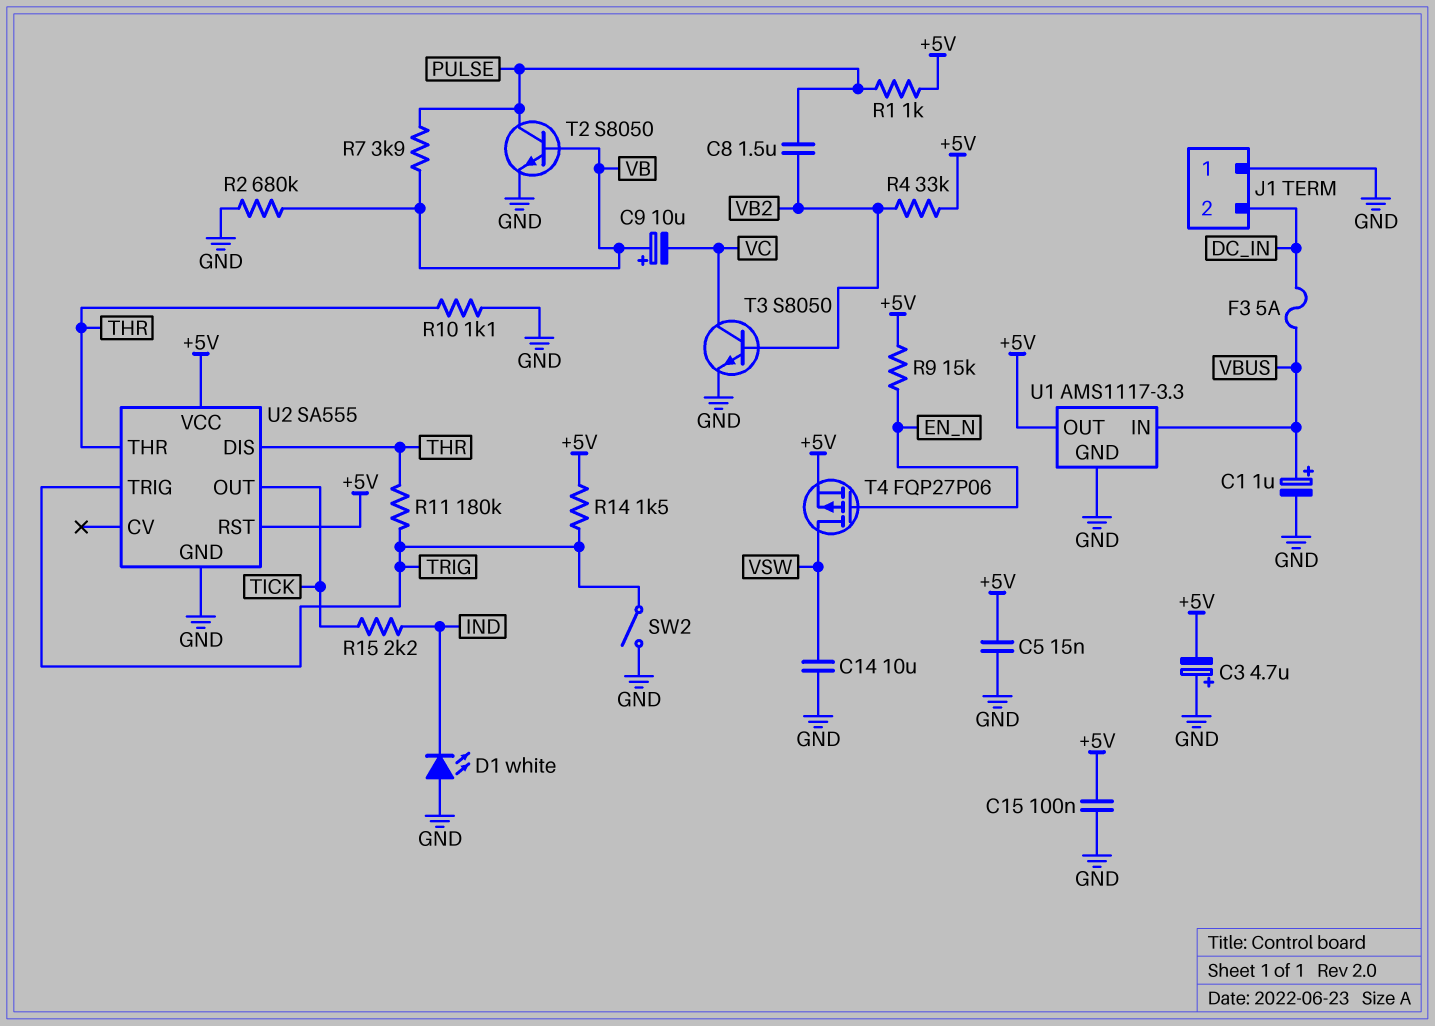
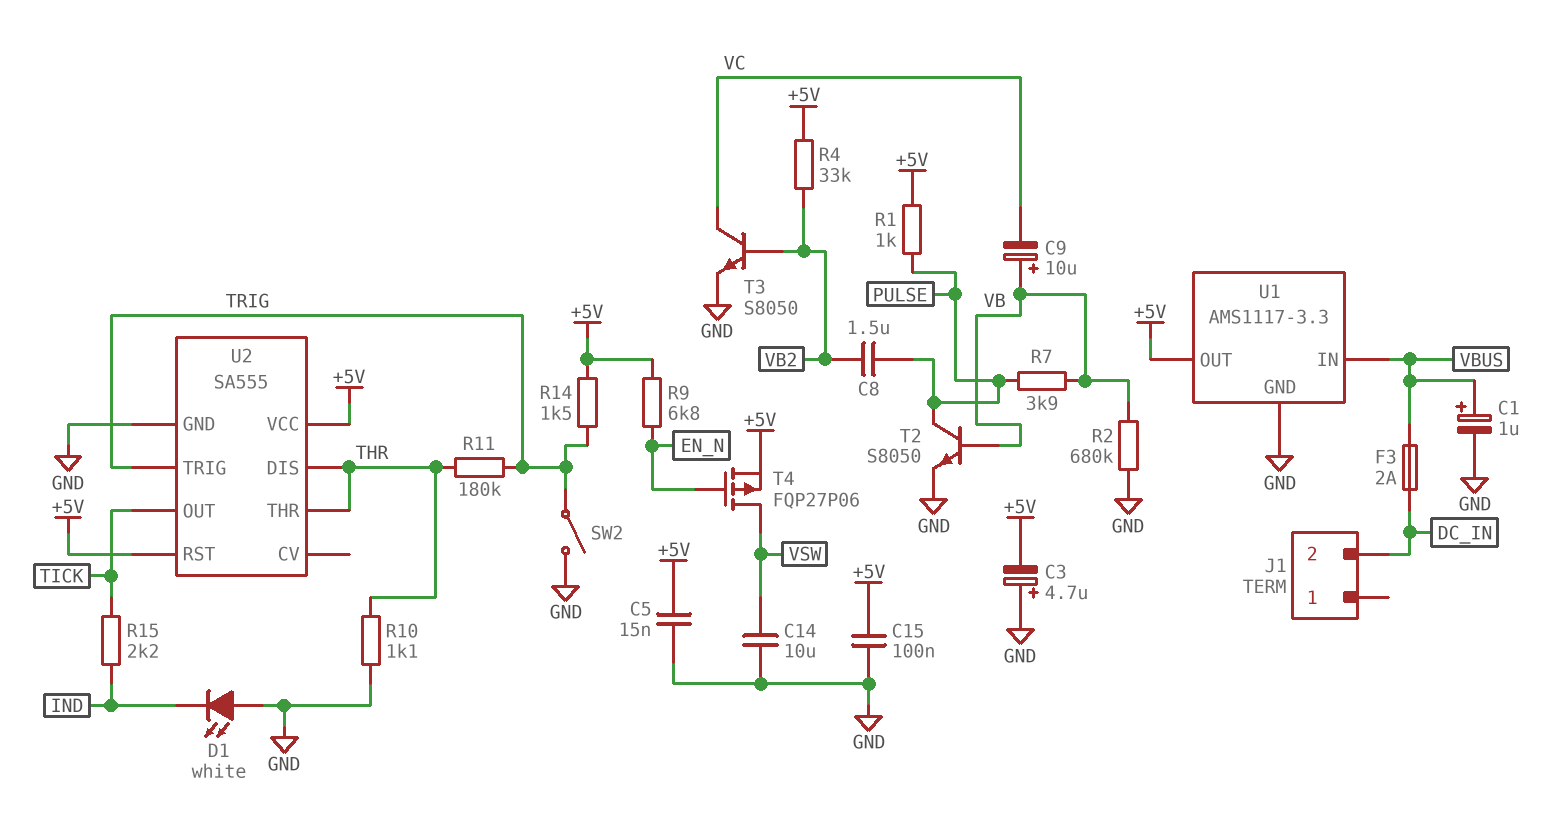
F3: 5A (DC_IN, VBUS) -> 2A (DC_IN, VBUS)
J1 pin 1: GND -> none
R9: 15k (+5V, EN_N) -> 6.8k (+5V, EN_N)

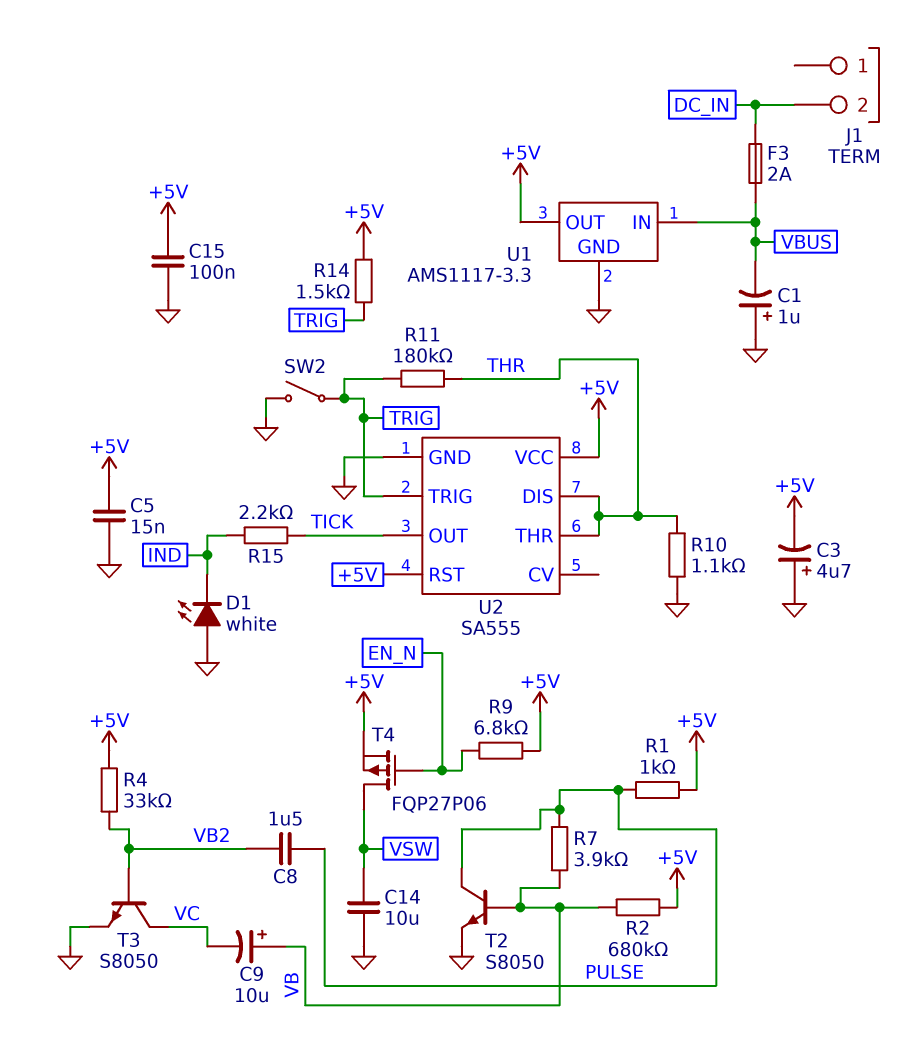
C1: 1uF (plus VBUS, minus GND) -> 1uF (plus GND, minus VBUS)
R2: 680k (GND, VB) -> 680k (+5V, VB)

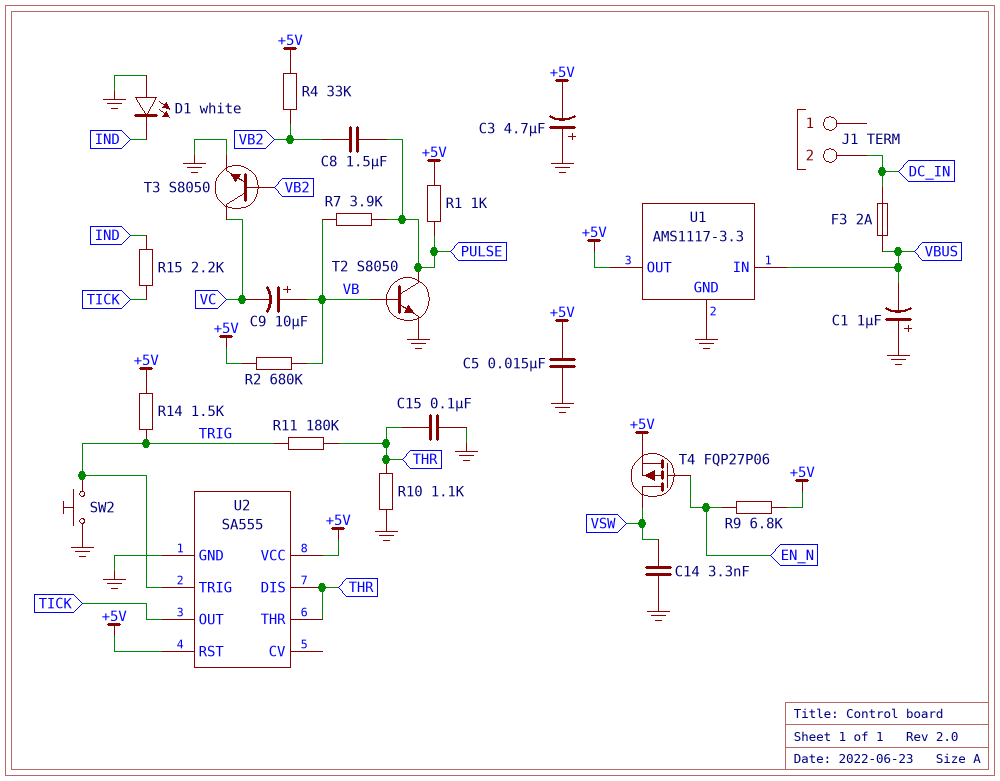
C14: 10uF (GND, VSW) -> 3.3nF (GND, VSW)
C15: 100nF (+5V, GND) -> 100nF (GND, THR)
SW2: switch (GND, TRIG) -> button (GND, TRIG)

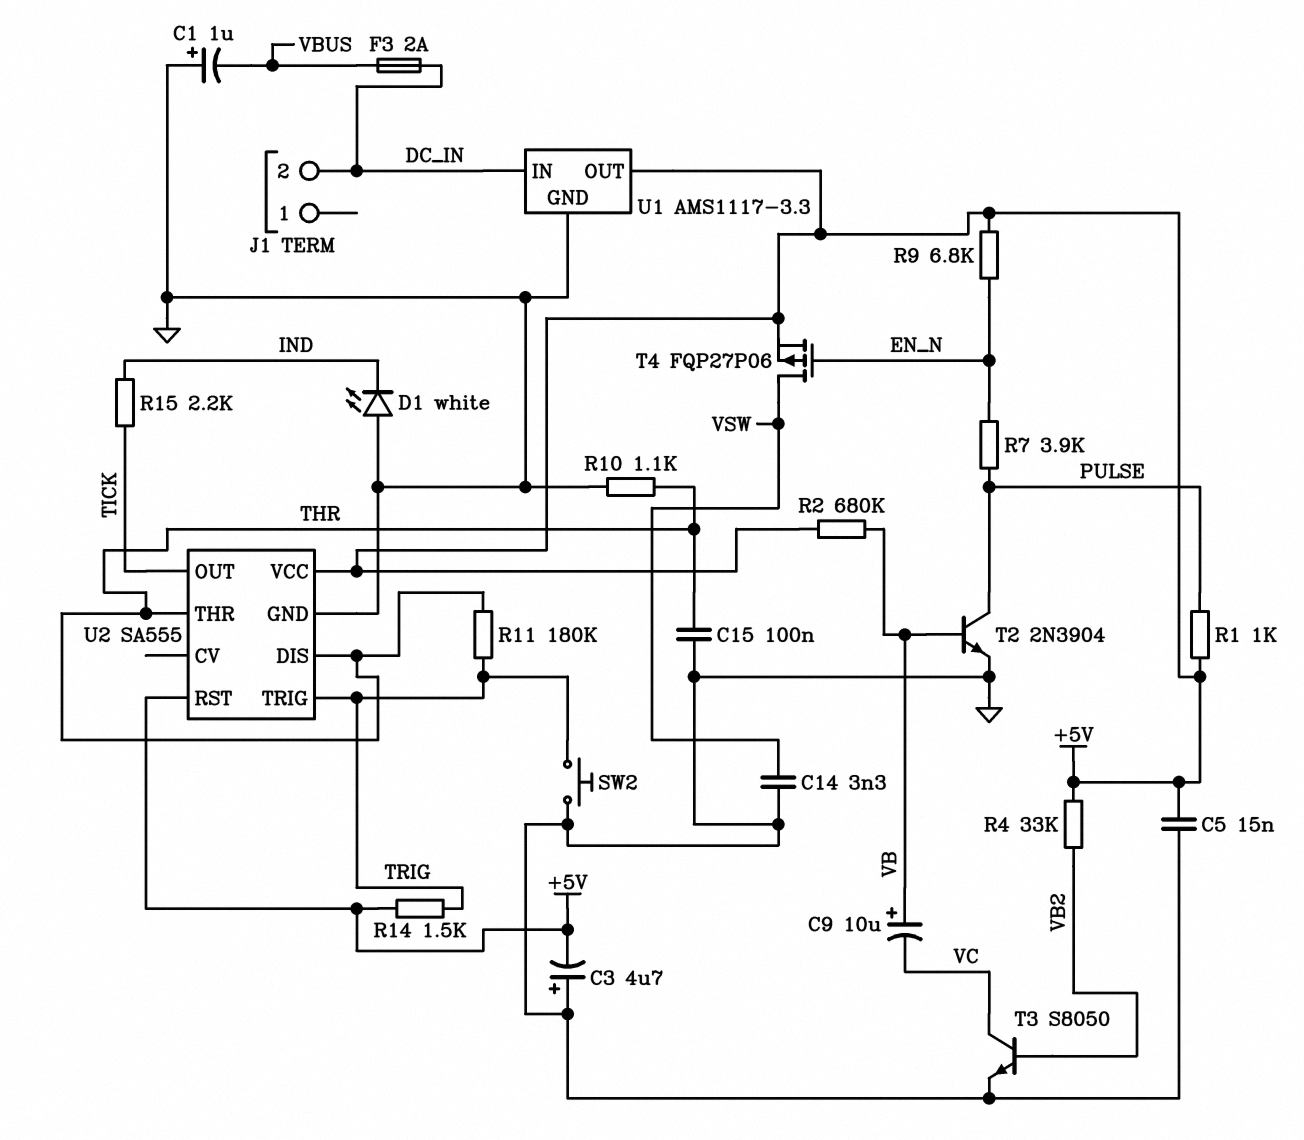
C8: 1.5uF (PULSE, VB2) -> none
R7: 3.9k (PULSE, VB) -> 3.9k (EN_N, PULSE)
T2: NPN S8050 (B VB, C PULSE, E GND) -> NPN 2N3904 (B VB, C PULSE, E GND)
U1 pin IN: VBUS -> DC_IN

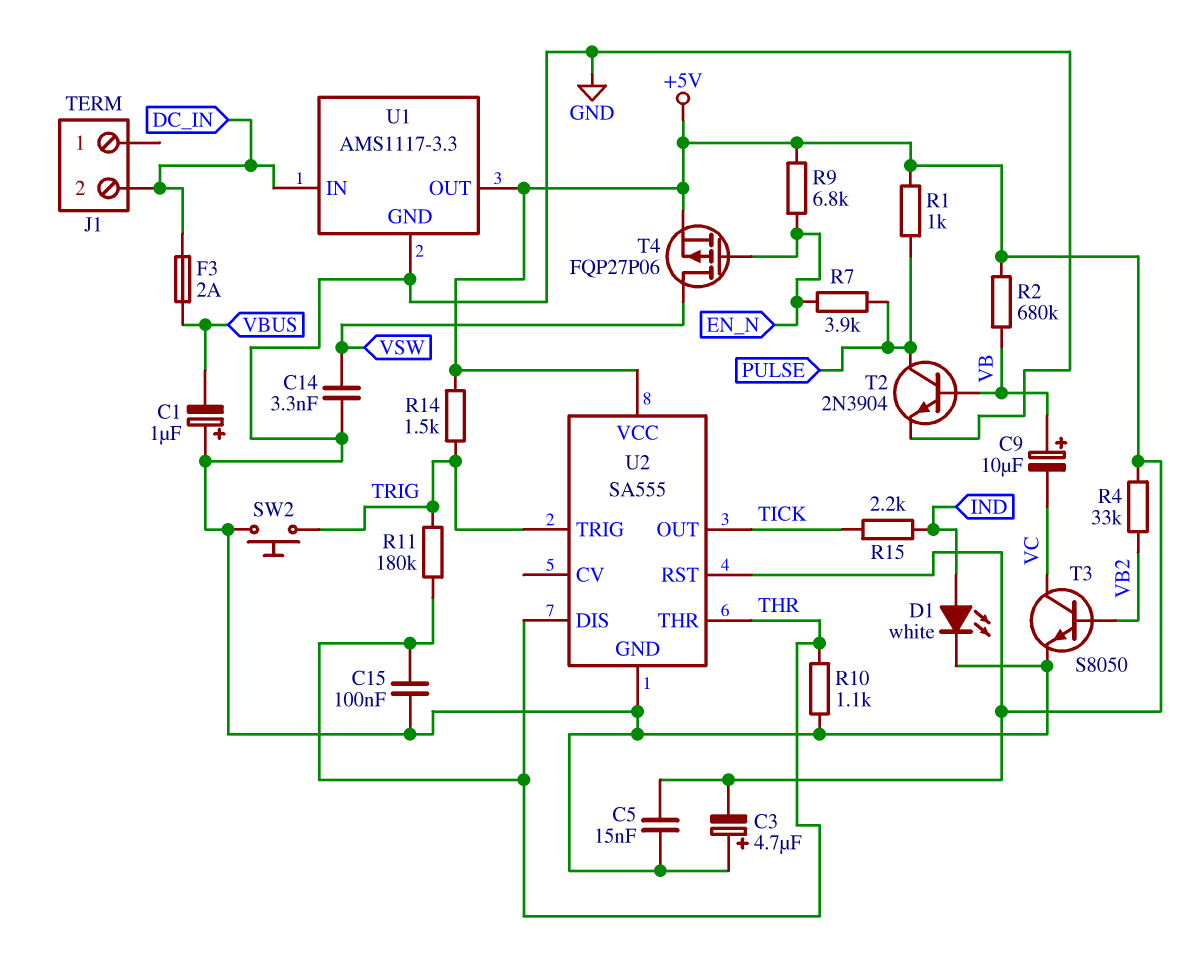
D1: LED white (A GND, K IND) -> LED white (A IND, K GND)

